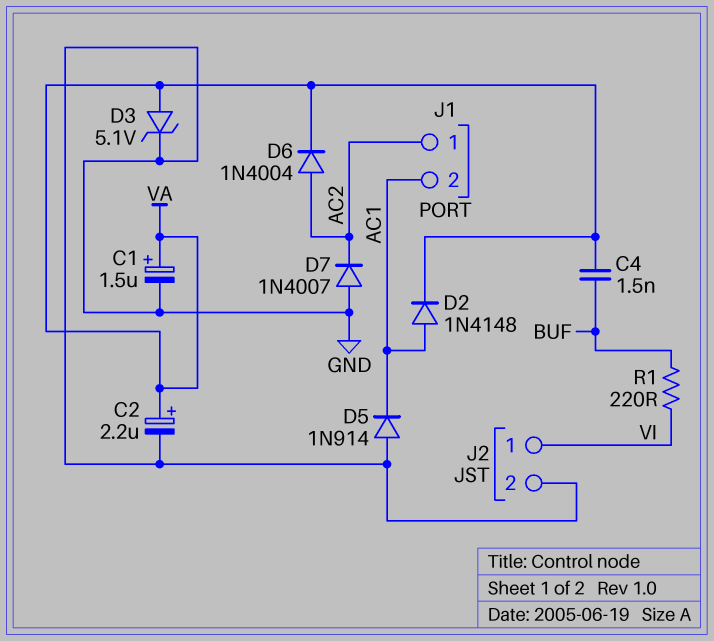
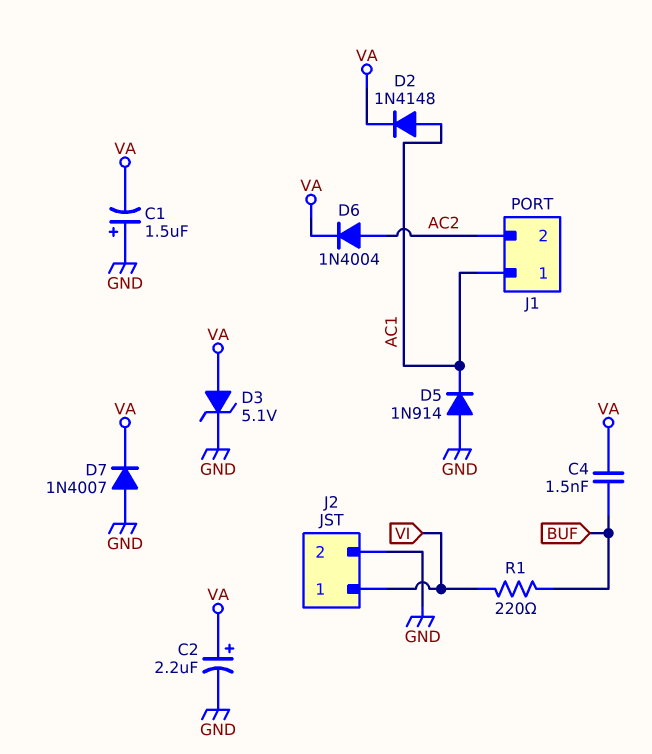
C1: 1.5uF (plus VA, minus GND) -> 1.5uF (plus GND, minus VA)
D7: diode 1N4007 (A GND, K AC2) -> diode 1N4007 (A GND, K VA)
J1 pin 1: AC2 -> AC1
J1 pin 2: AC1 -> AC2

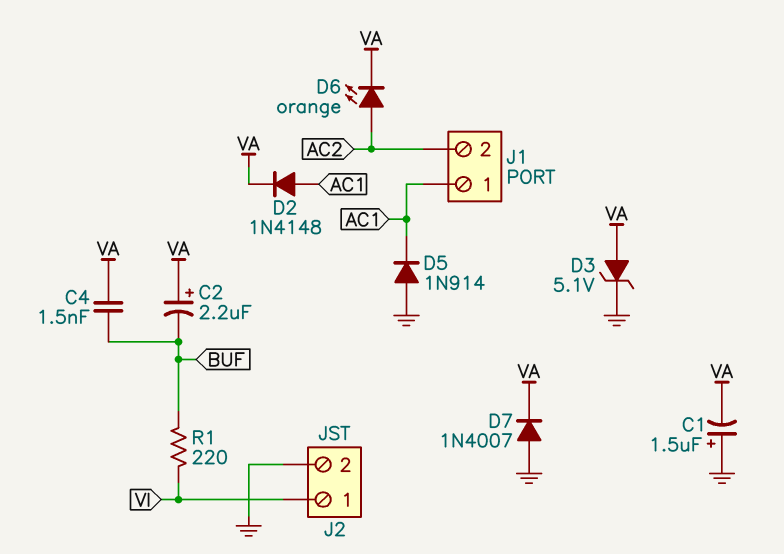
C2: 2.2uF (plus VA, minus GND) -> 2.2uF (plus VA, minus BUF)
D6: diode 1N4004 (A AC2, K VA) -> LED orange (A AC2, K VA)

